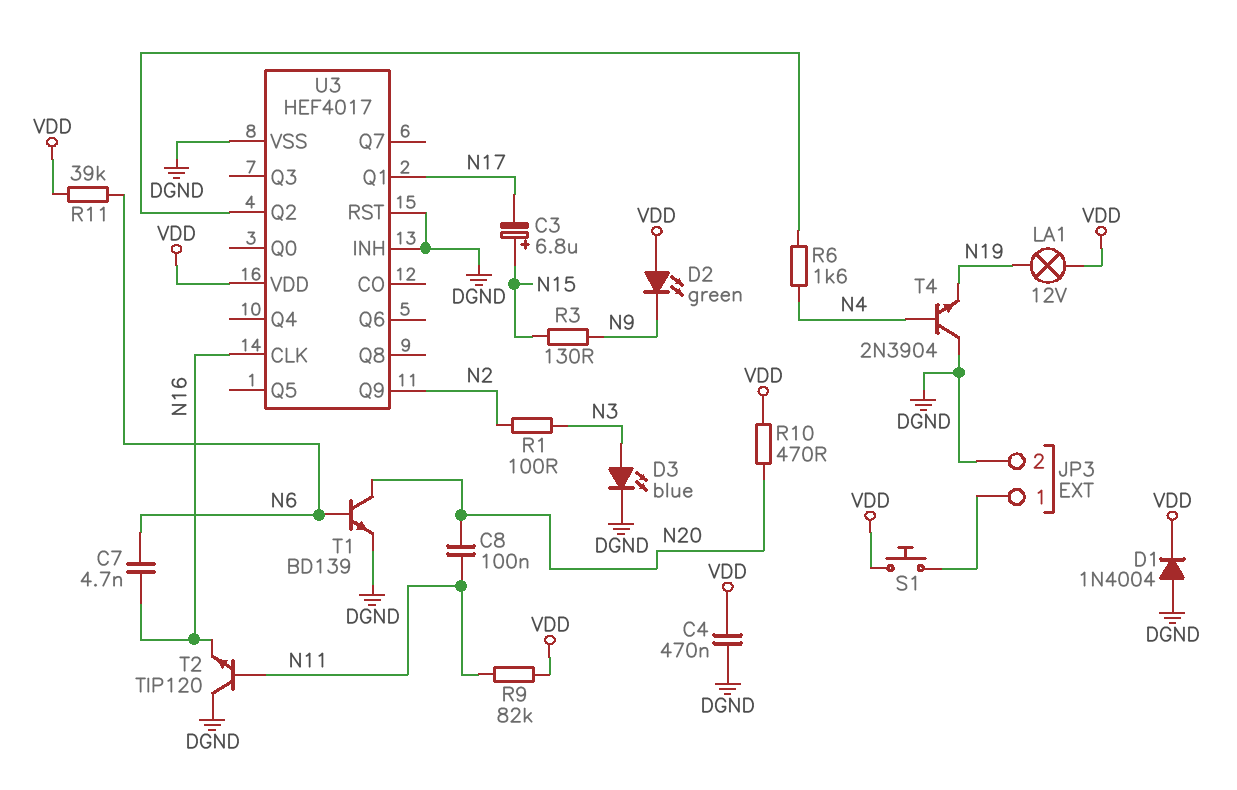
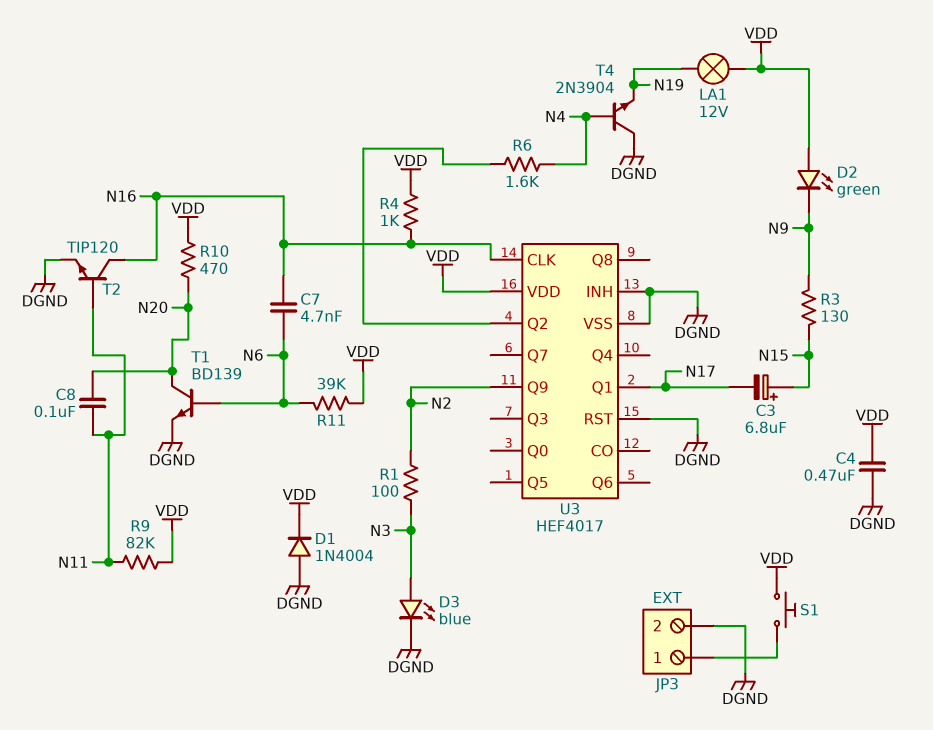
R4: none -> 1k (N16, VDD)
T2: NPN TIP120 (B N11, C DGND, E N16) -> NPN TIP120 (B N11, C N16, E DGND)

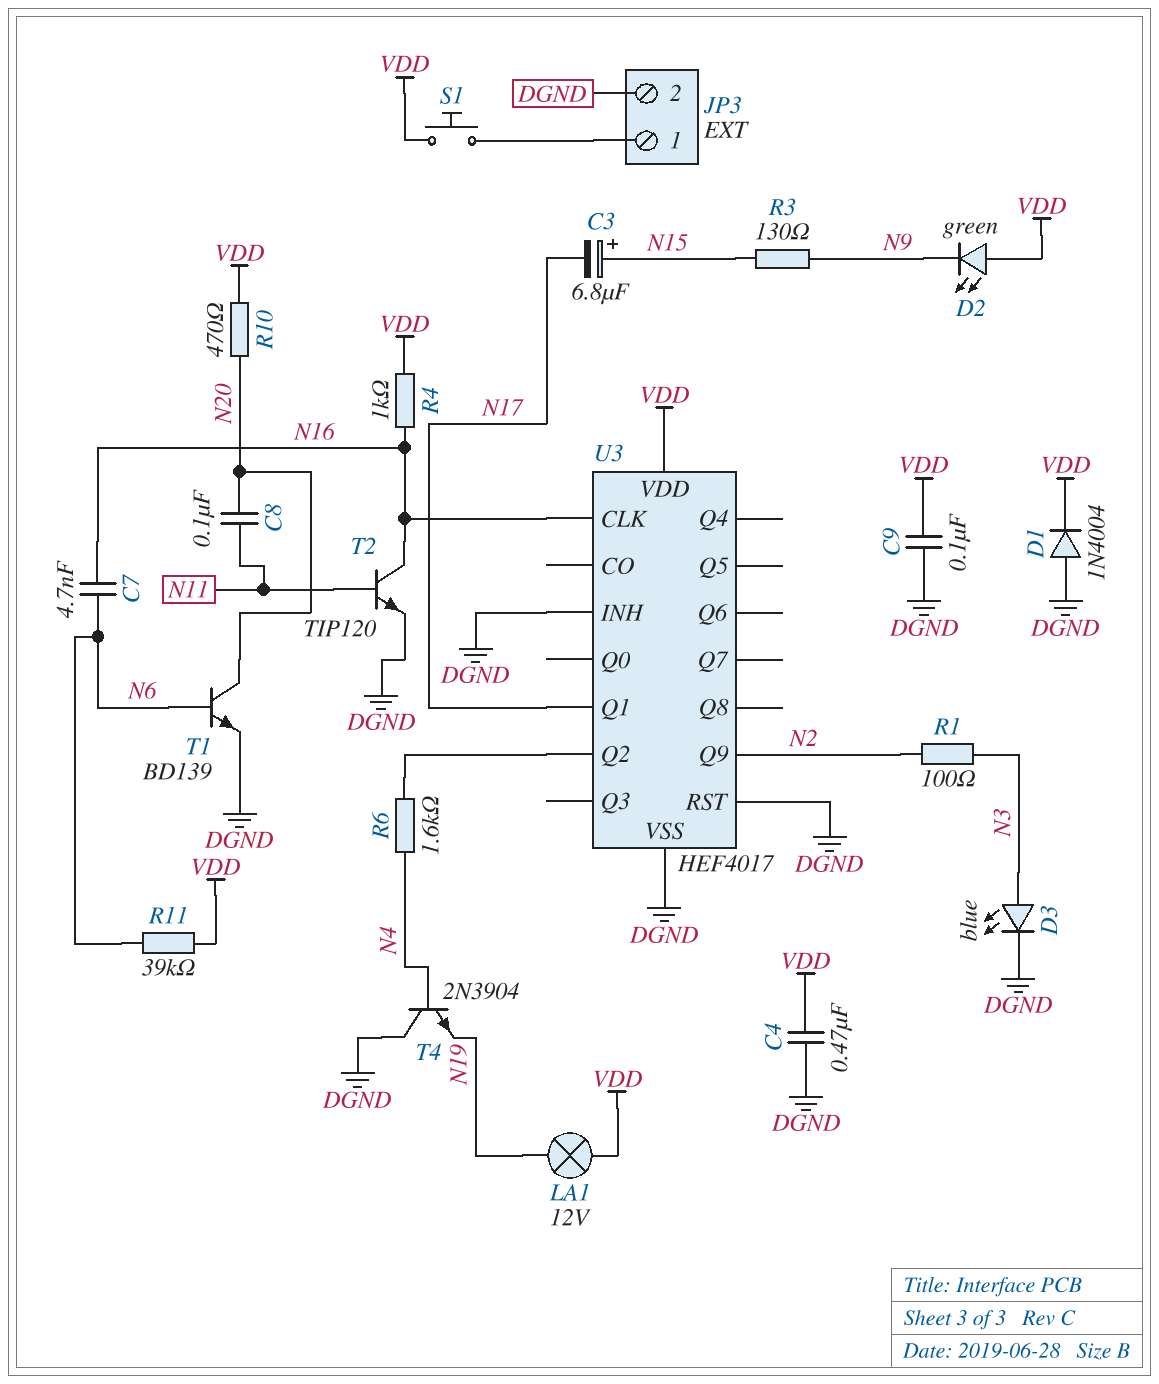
C9: none -> 100nF (DGND, VDD)
R9: 82k (N11, VDD) -> none

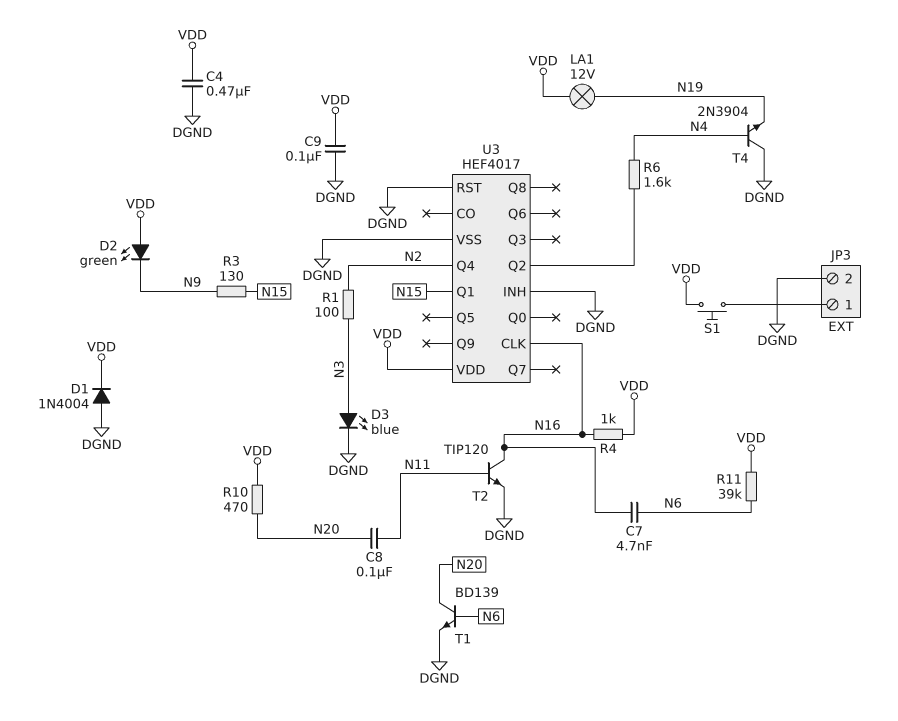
C3: 6.8uF (plus N15, minus N17) -> none
U3 pin Q1: N17 -> N15
U3 pin Q4: none -> N2
U3 pin Q9: N2 -> none

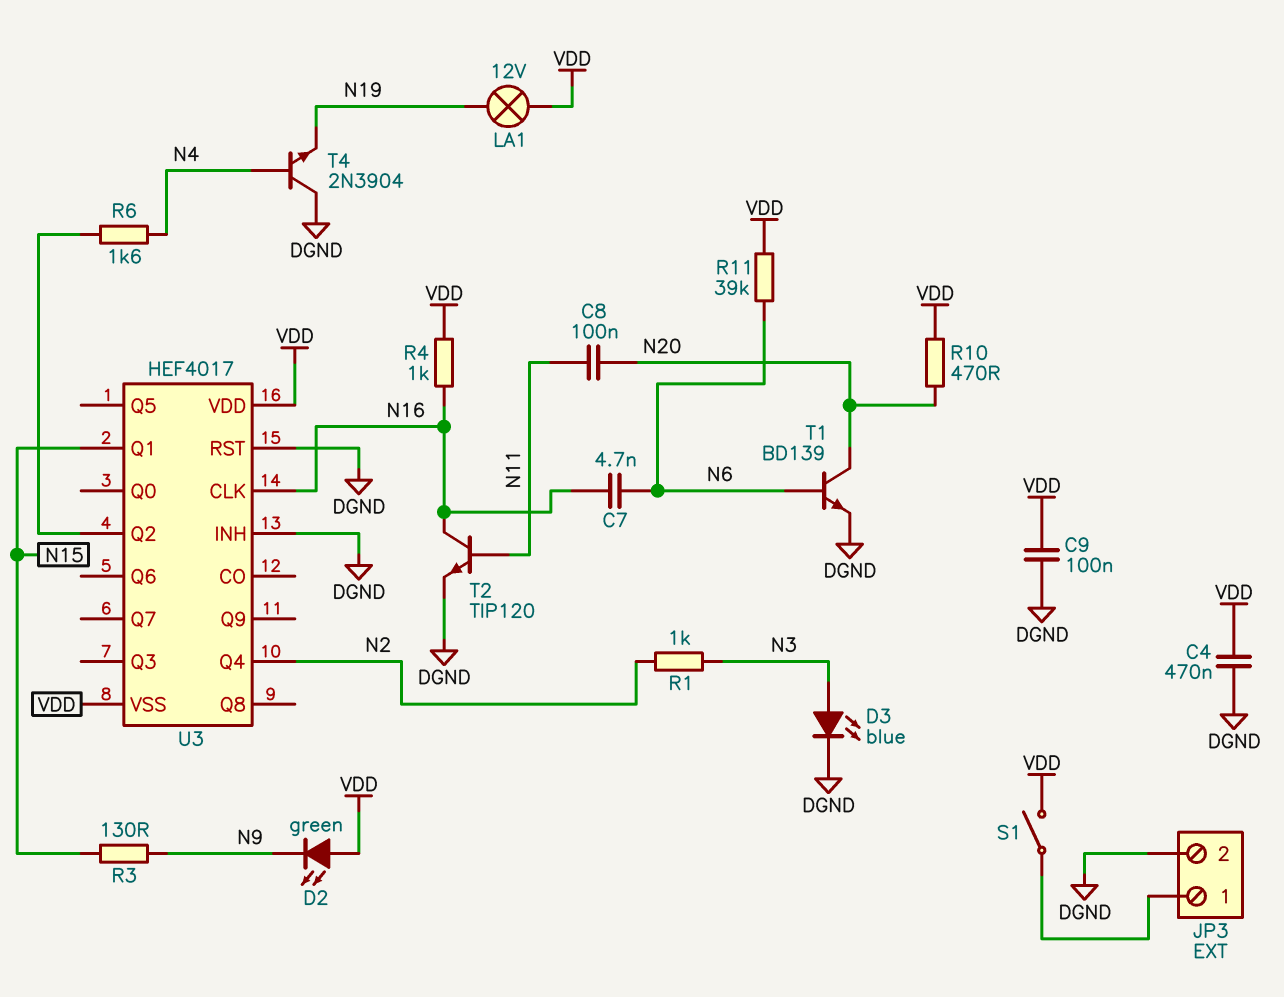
D1: diode 1N4004 (A DGND, K VDD) -> none
R1: 100 (N2, N3) -> 1k (N2, N3)
S1: button (JP3/1, VDD) -> switch (JP3/1, VDD)
U3 pin VSS: DGND -> VDD

